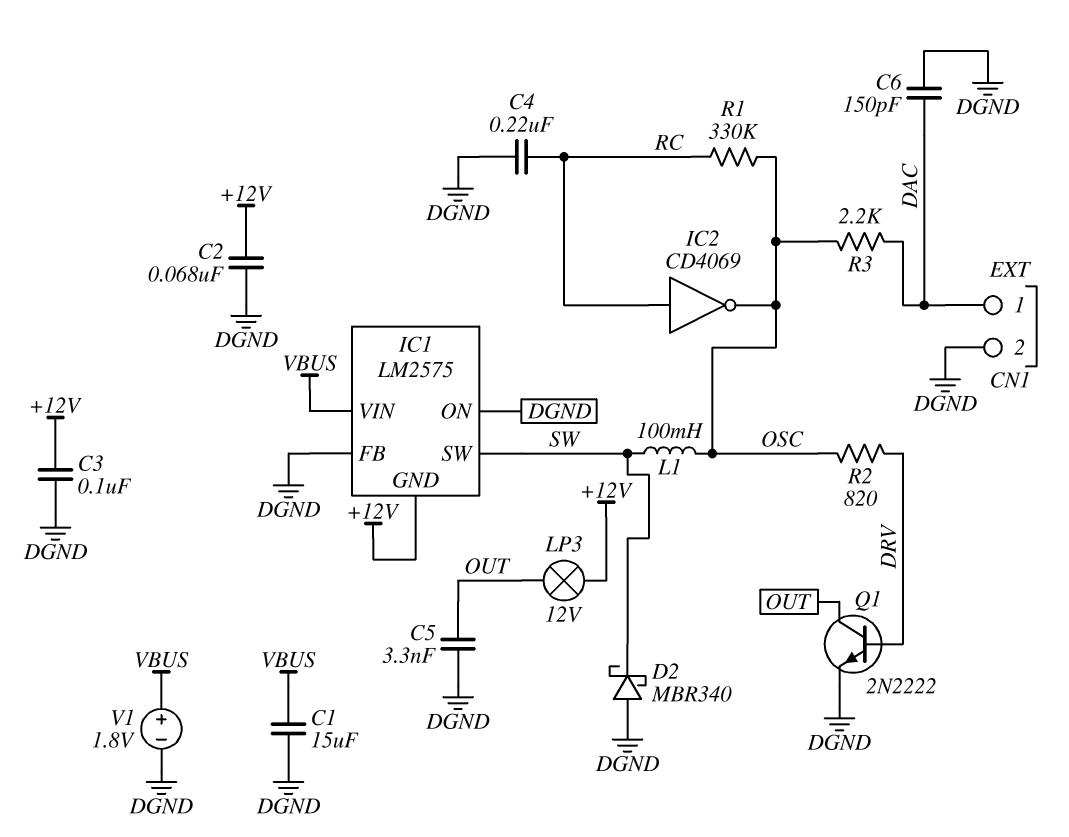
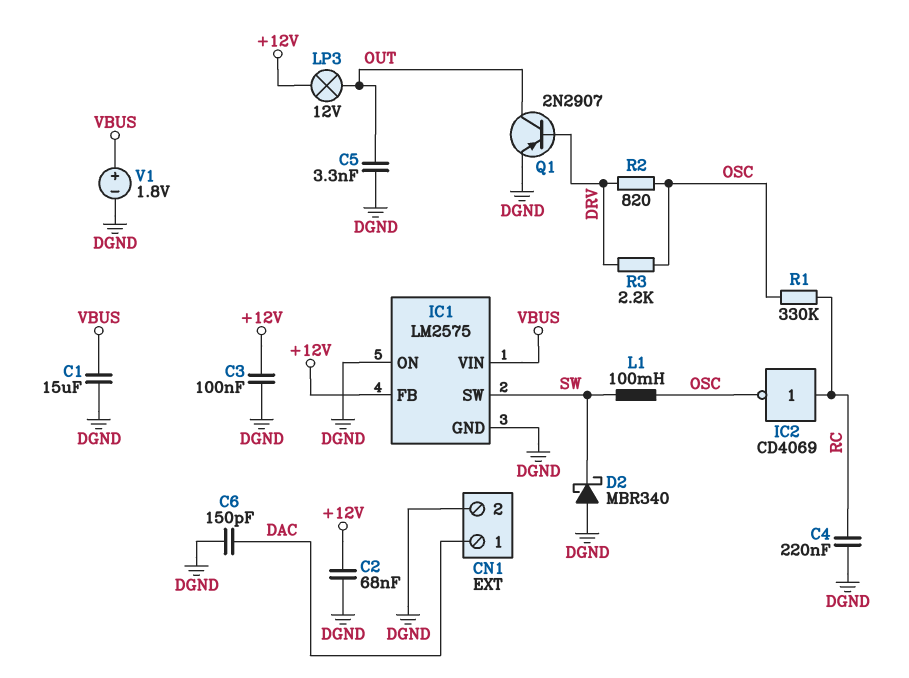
IC1 pin FB: DGND -> +12V
IC1 pin GND: +12V -> DGND
Q1: NPN 2N2222 (B DRV, C OUT, E DGND) -> PNP 2N2907 (B DRV, C OUT, E DGND)
R3: 2.2k (DAC, OSC) -> 2.2k (DRV, OSC)

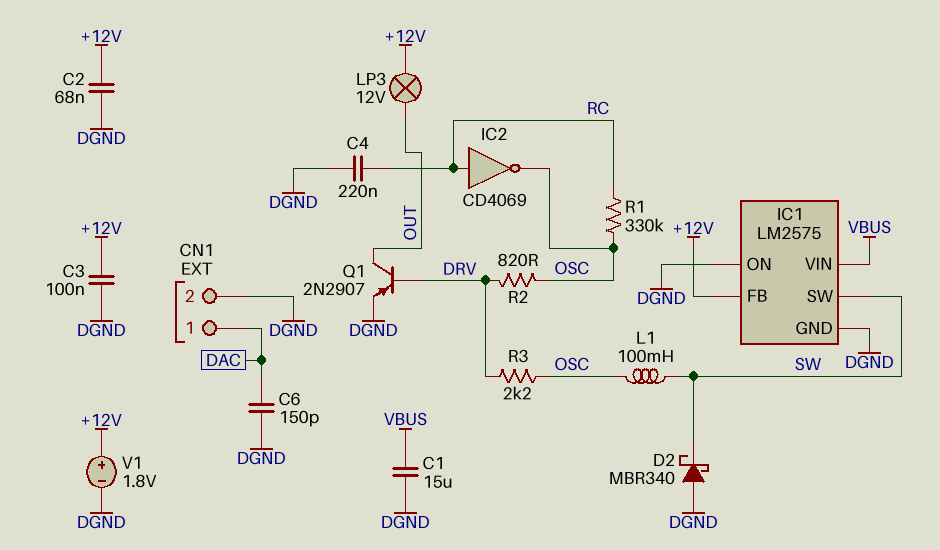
C5: 3.3nF (DGND, OUT) -> none
V1: 1.8V (plus VBUS, minus DGND) -> 1.8V (plus +12V, minus DGND)

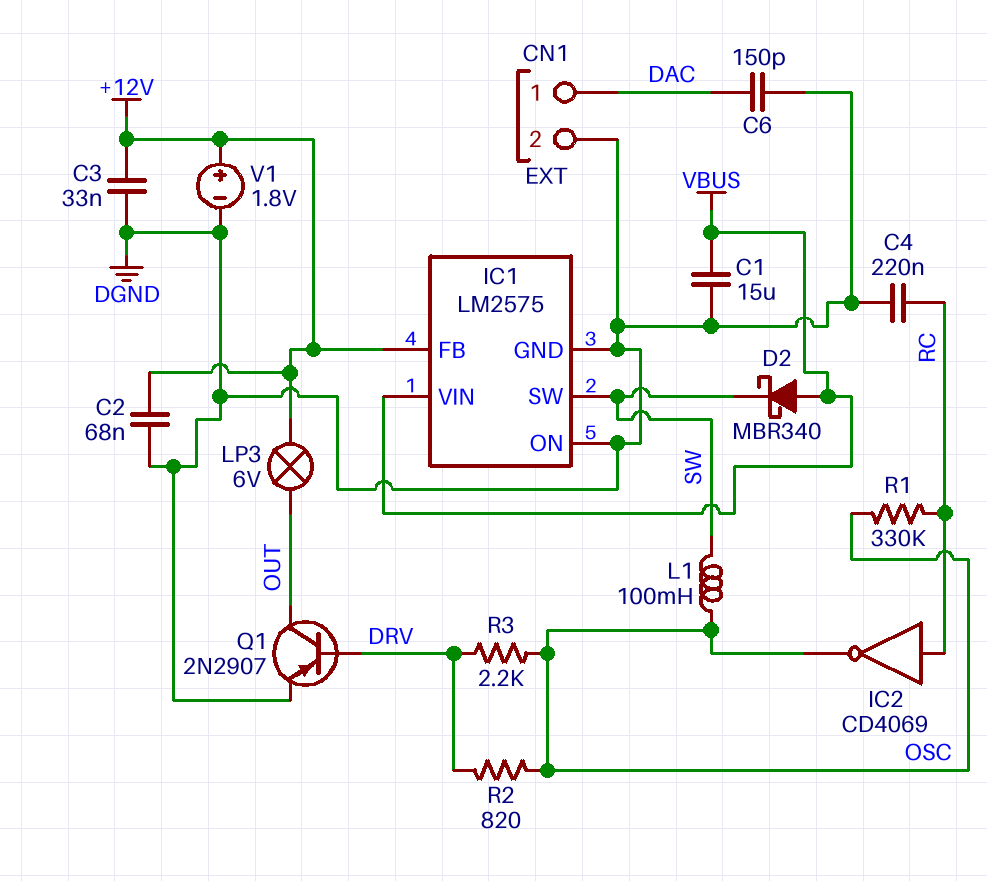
C3: 100nF (+12V, DGND) -> 33nF (+12V, DGND)
D2: schottky MBR340 (A DGND, K SW) -> schottky MBR340 (A VBUS, K SW)
LP3: lamp 12V (+12V, OUT) -> lamp 6V (+12V, OUT)

